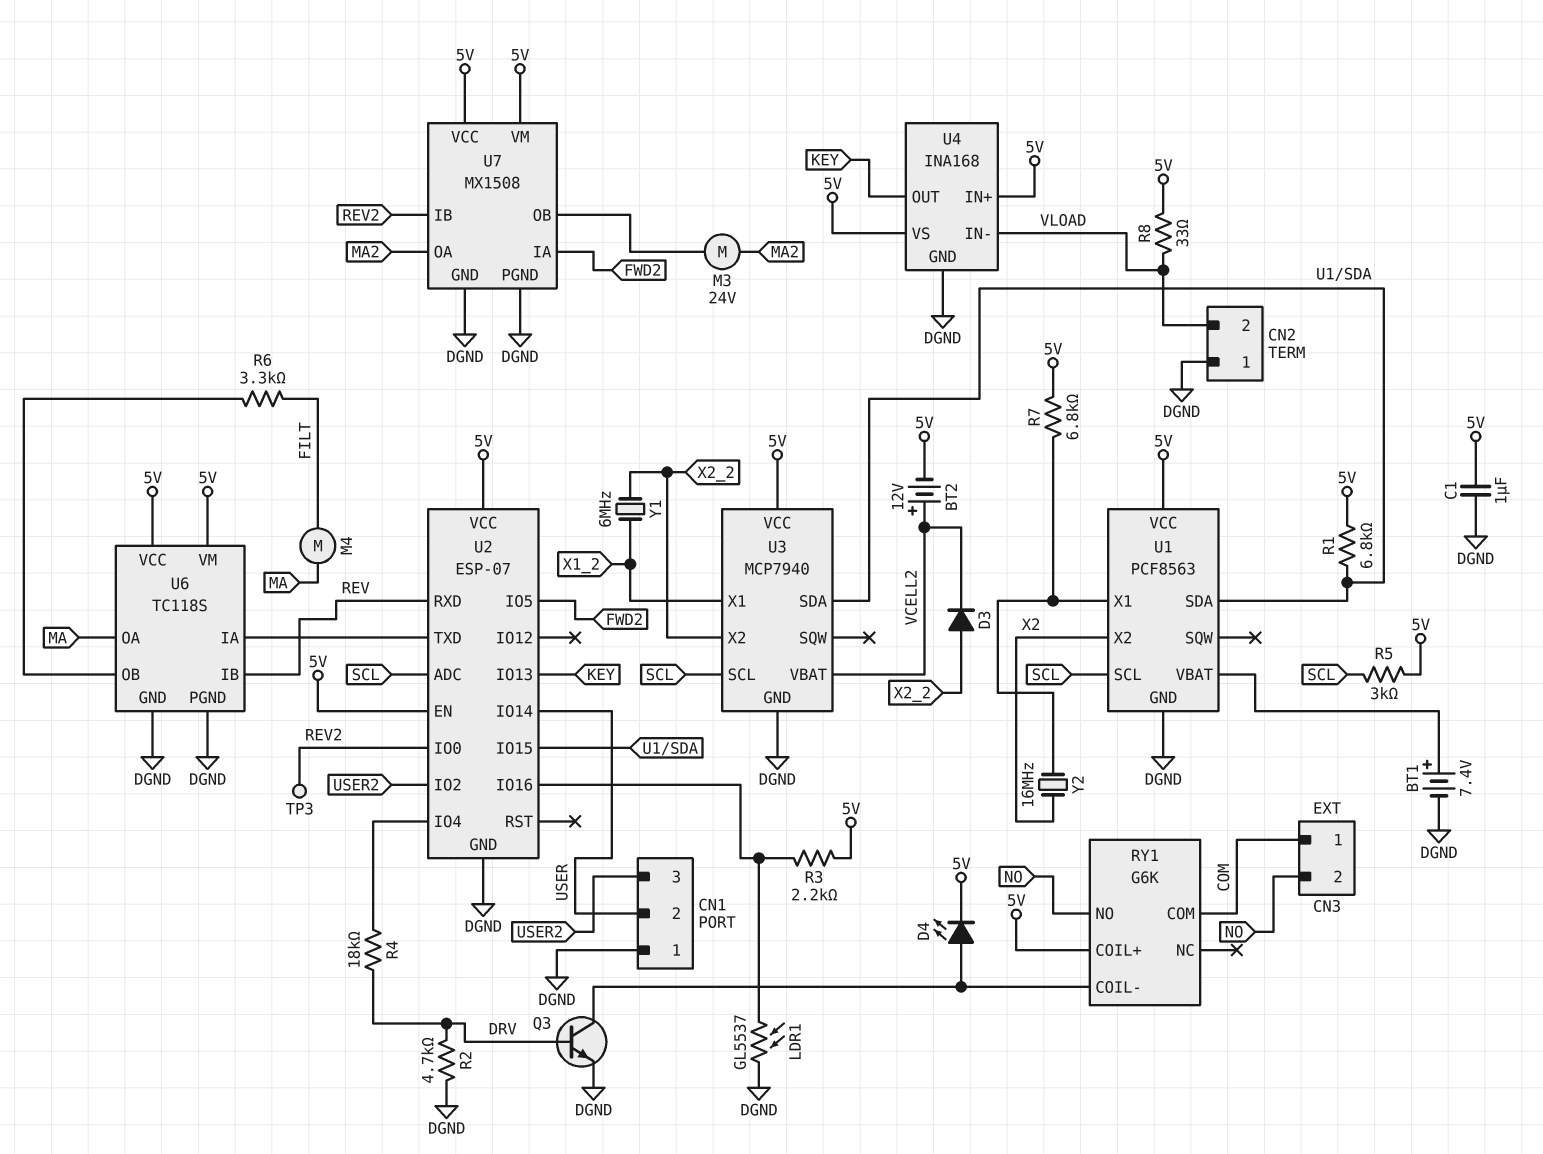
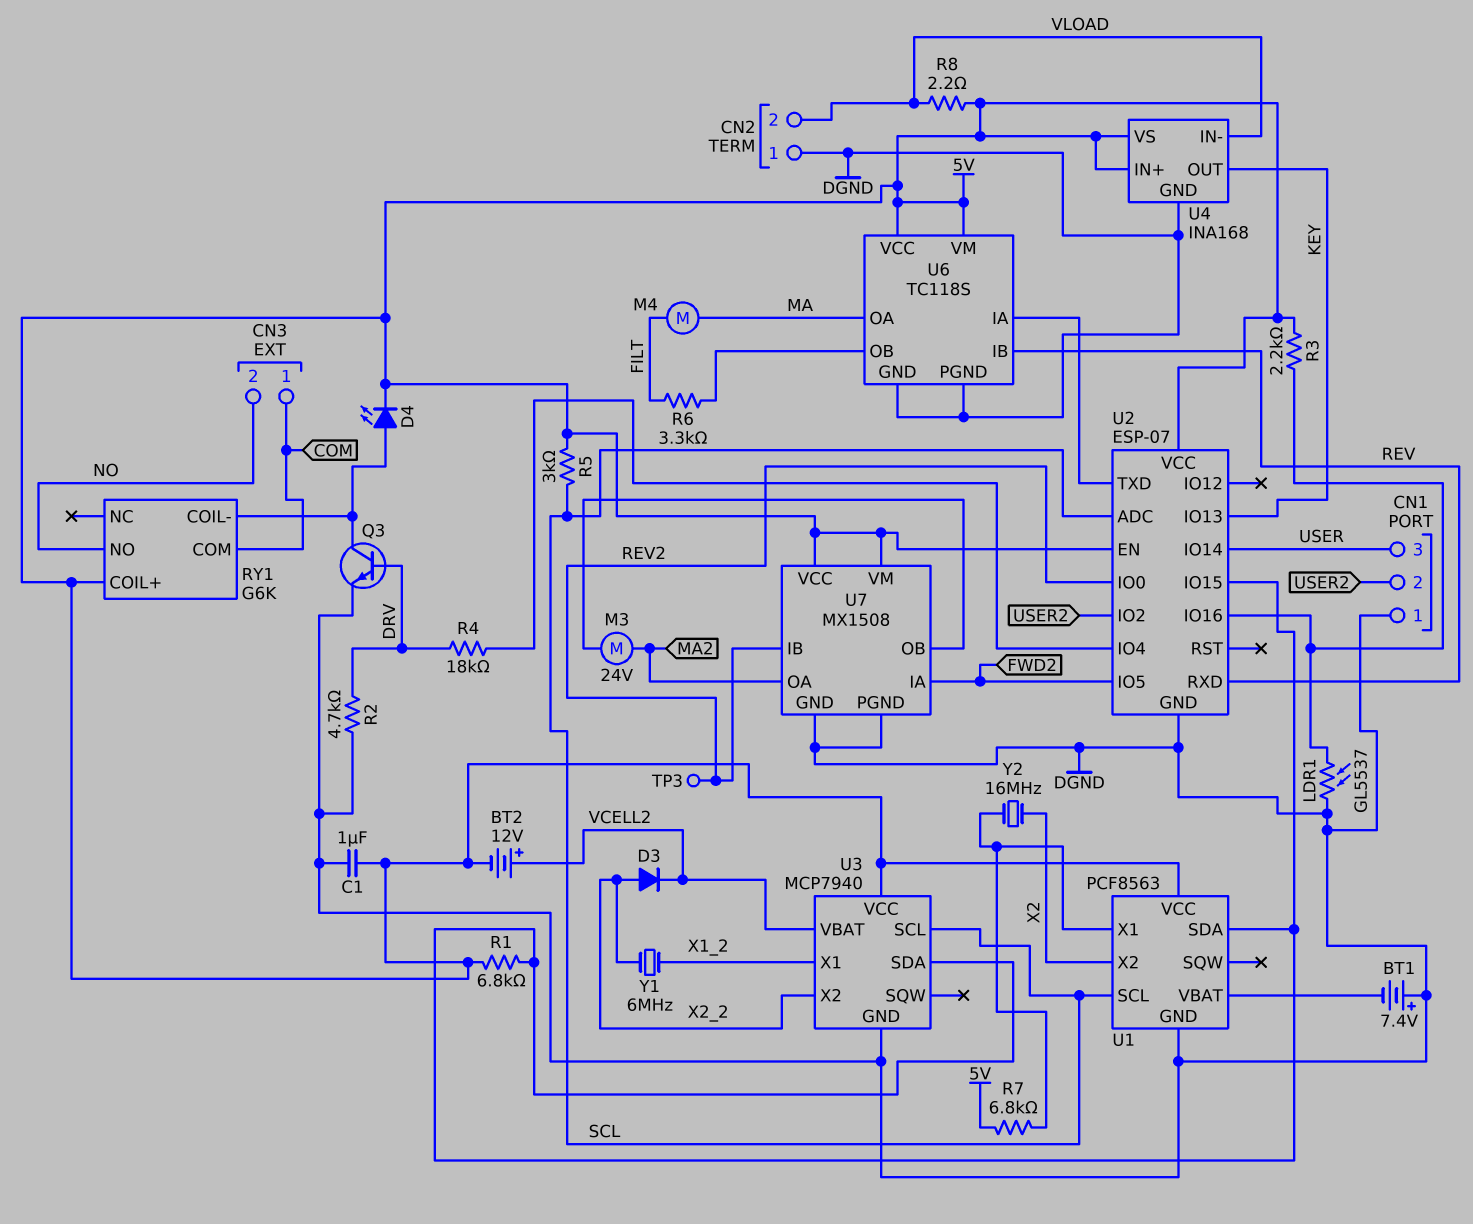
BT1: 7.4V (plus U1/VBAT, minus DGND) -> 7.4V (plus DGND, minus U1/VBAT)
CN1 pin 2: USER -> USER2
CN1 pin 3: USER2 -> USER
R8: 33 (5V, VLOAD) -> 2.2 (5V, VLOAD)

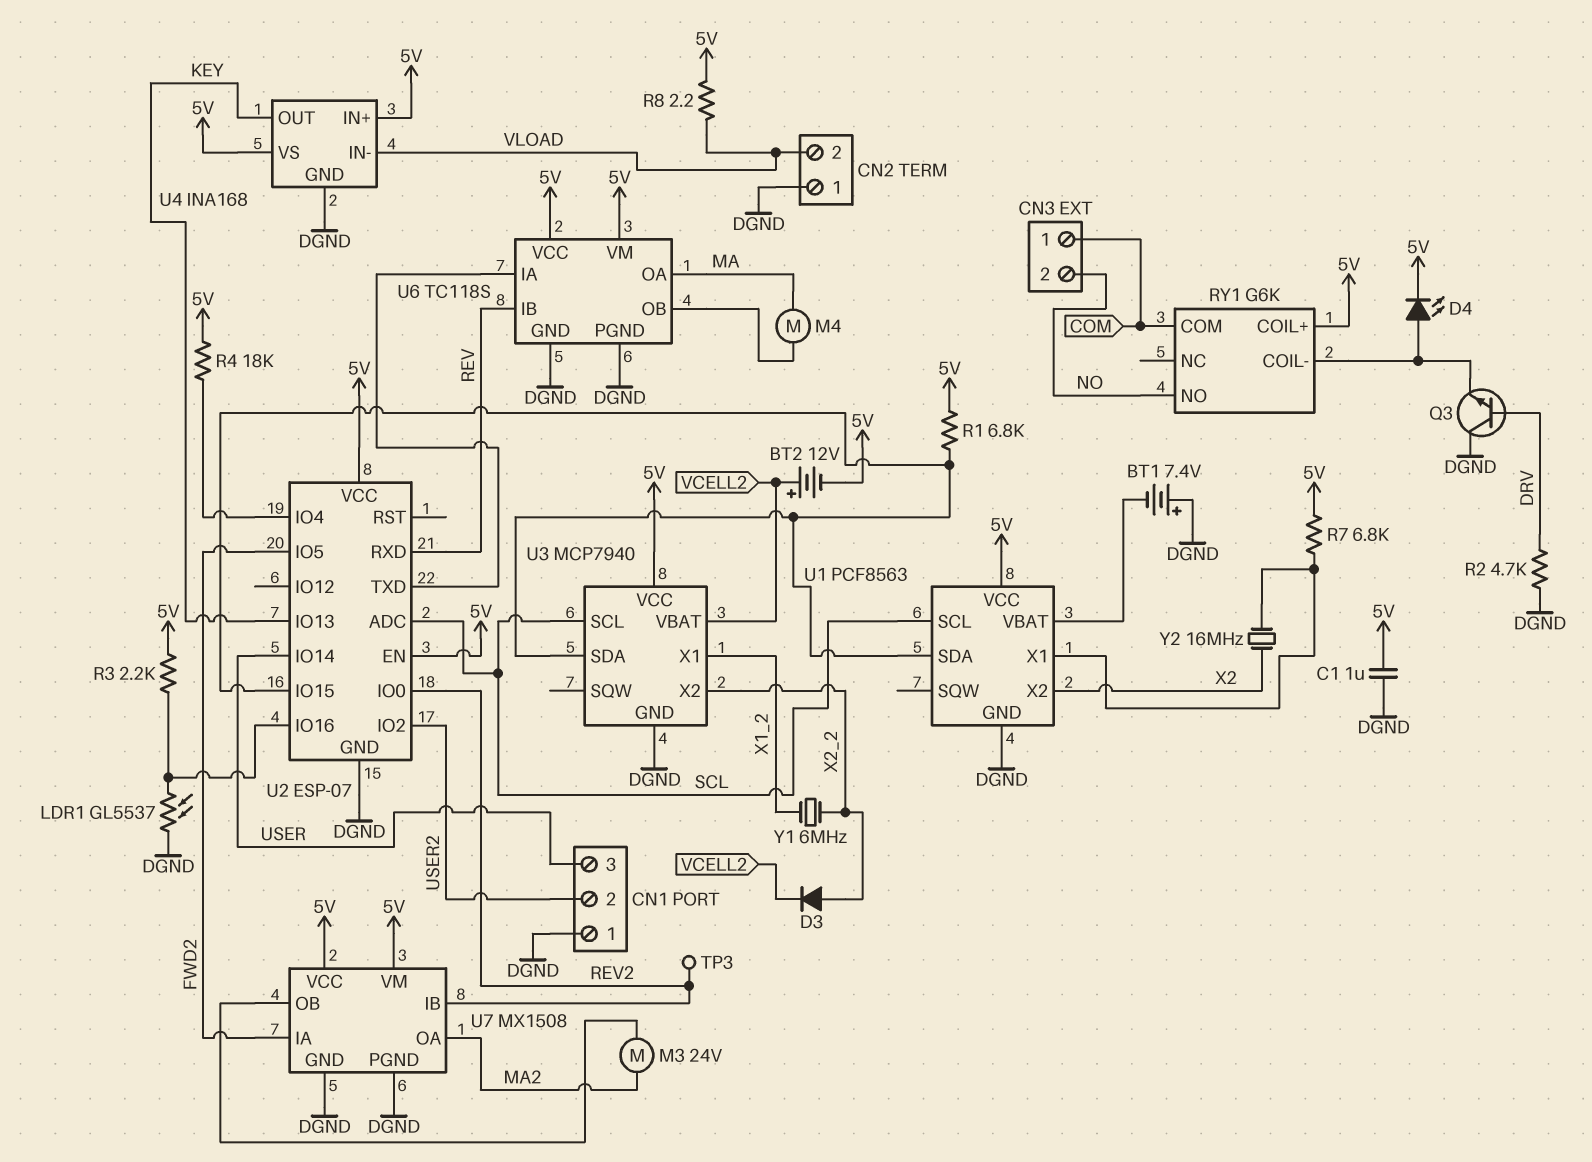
M4: motor (FILT, MA) -> motor (MA, U6/OB)
Q3: NPN (B DRV, C RY1/COIL-, E DGND) -> NPN (B DRV, C DGND, E RY1/COIL-)
R4: 18k (DRV, U2/IO4) -> 18k (5V, U2/IO4)
R5: 3k (5V, SCL) -> none
R6: 3.3k (FILT, U6/OB) -> none

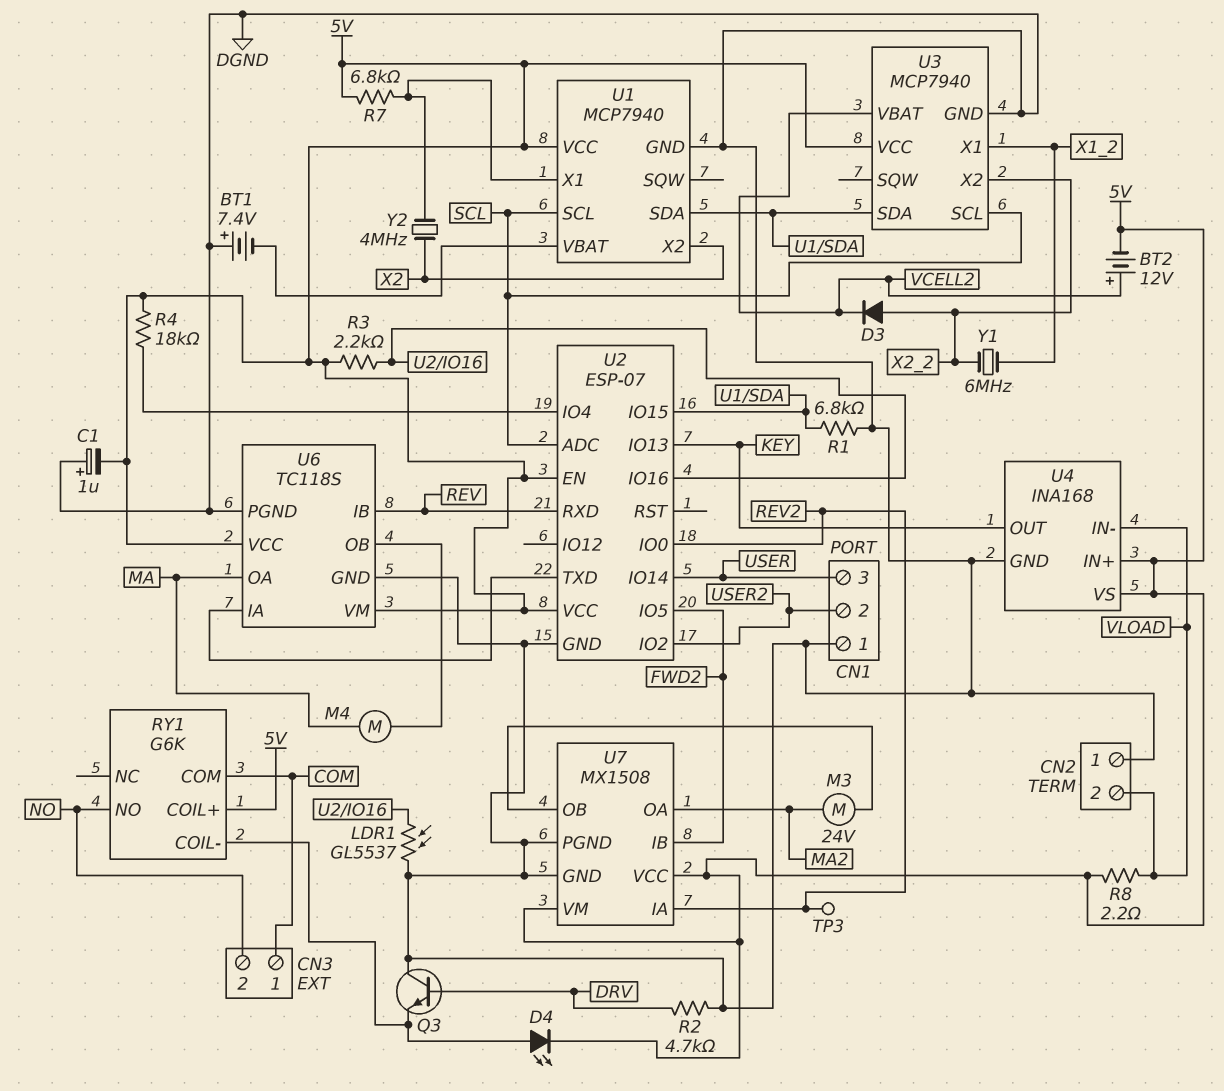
C1: 1uF (5V, DGND) -> 1uF (plus DGND, minus 5V)
R1: 6.8k (5V, U1/SDA) -> 6.8k (DGND, U1/SDA)
U1: PCF8563 -> MCP7940
U7 pin IA: FWD2 -> REV2
U7 pin IB: REV2 -> FWD2
Y2: 16MHz (U1/X1, X2) -> 4MHz (U1/X1, X2)

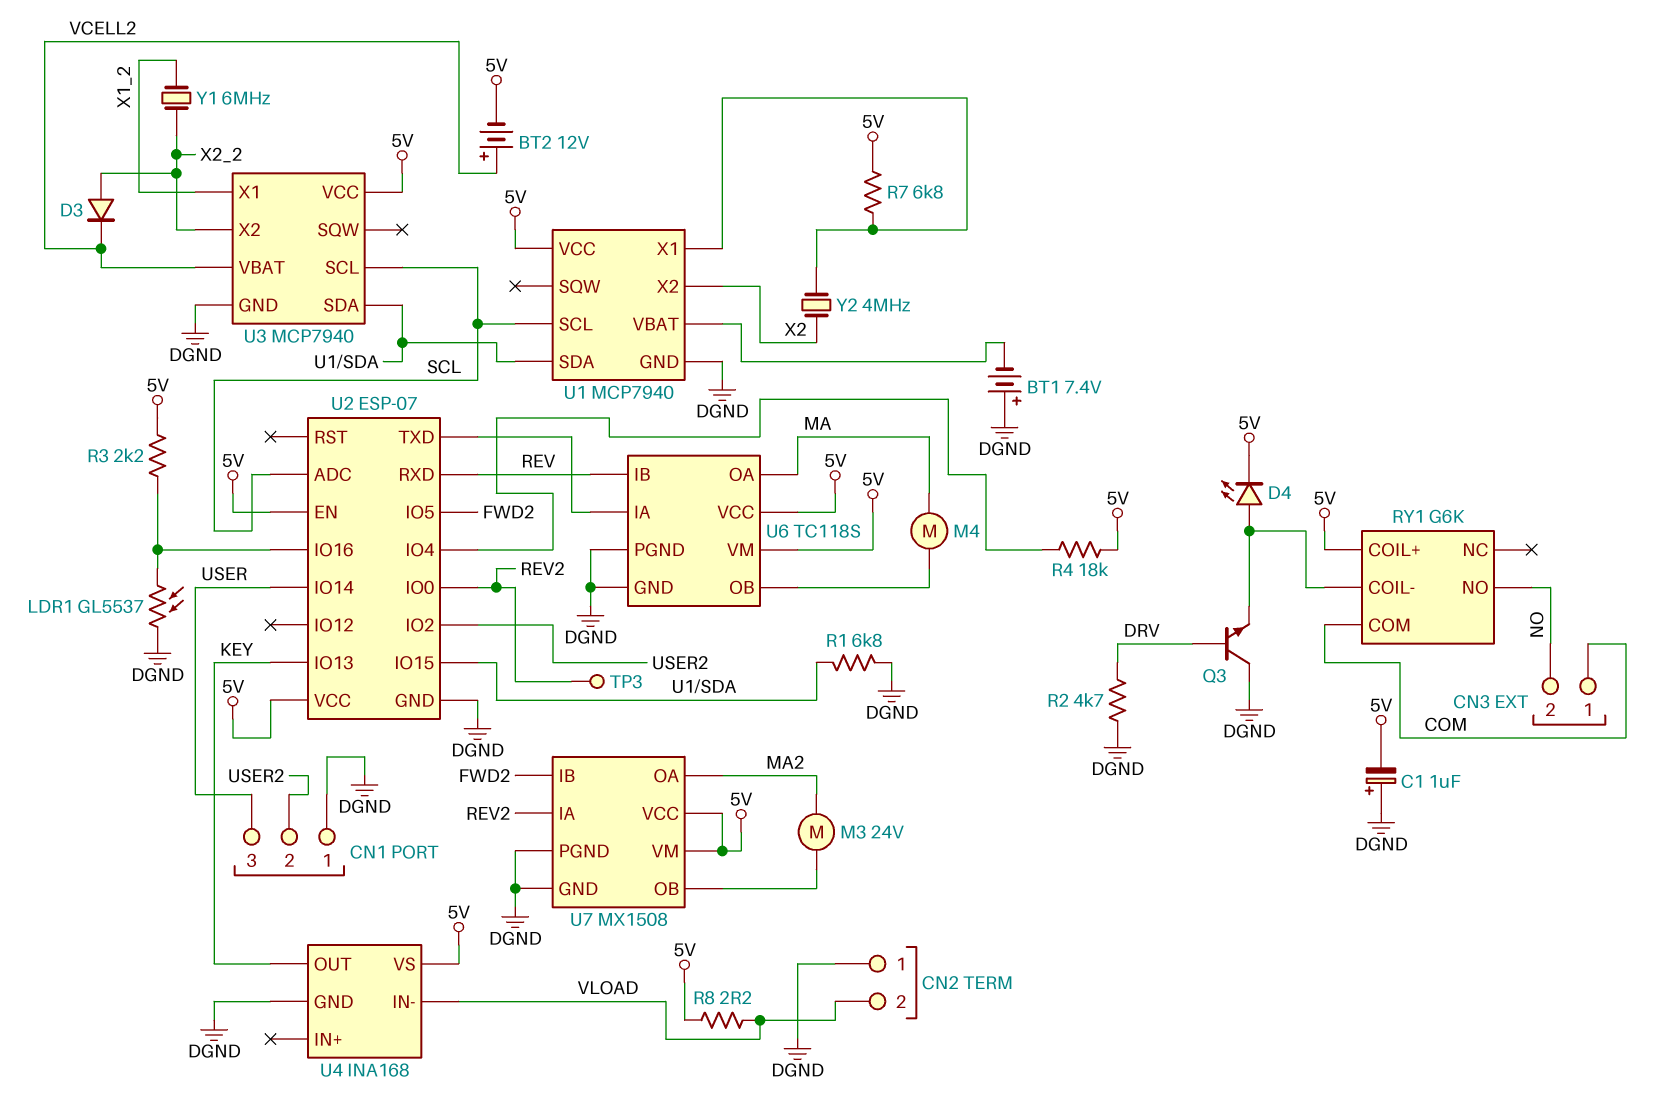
U4 pin IN+: 5V -> none

